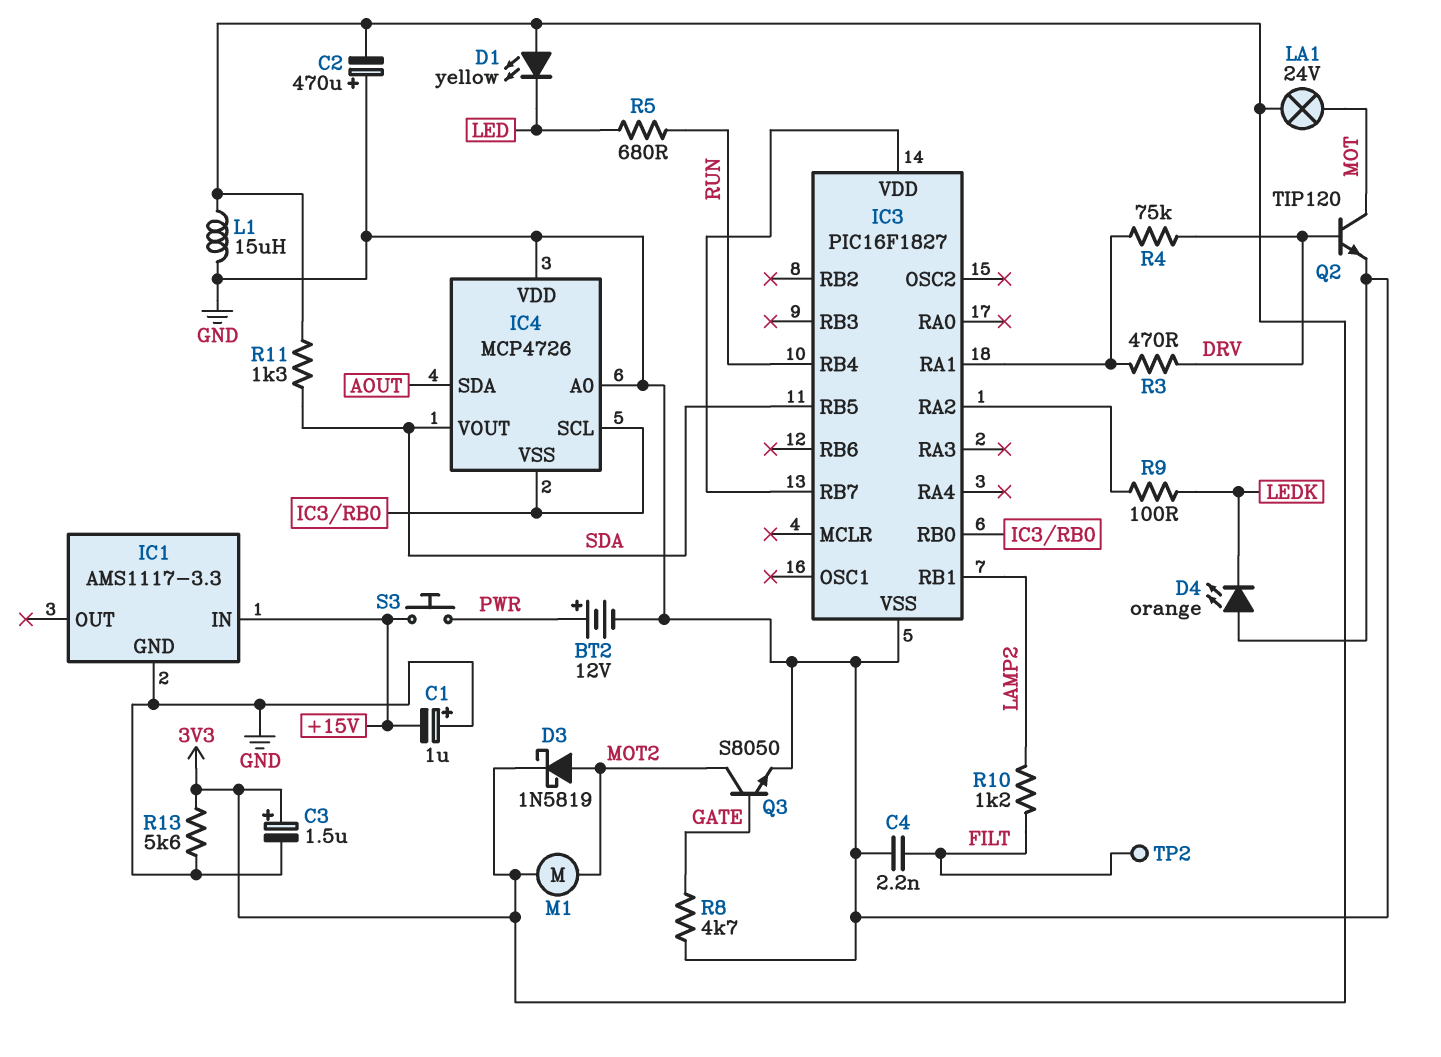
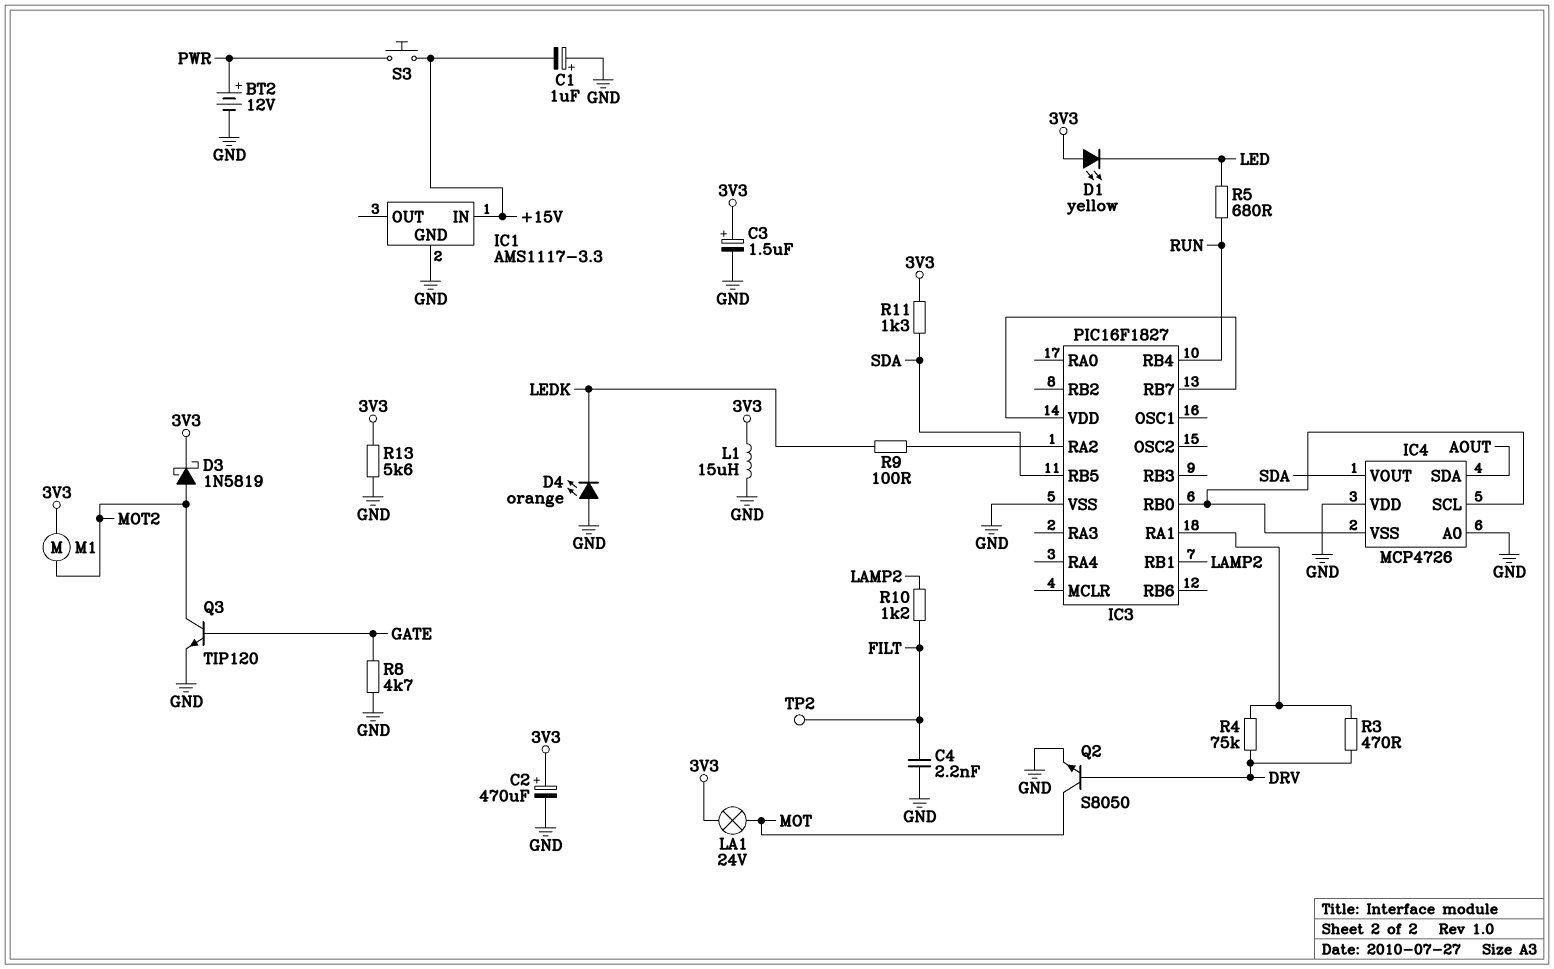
C2: 470uF (plus GND, minus 3V3) -> 470uF (plus 3V3, minus GND)
Q2: NPN TIP120 (B DRV, C MOT, E GND) -> NPN S8050 (B DRV, C MOT, E GND)
Q3: NPN S8050 (B GATE, C MOT2, E GND) -> NPN TIP120 (B GATE, C MOT2, E GND)

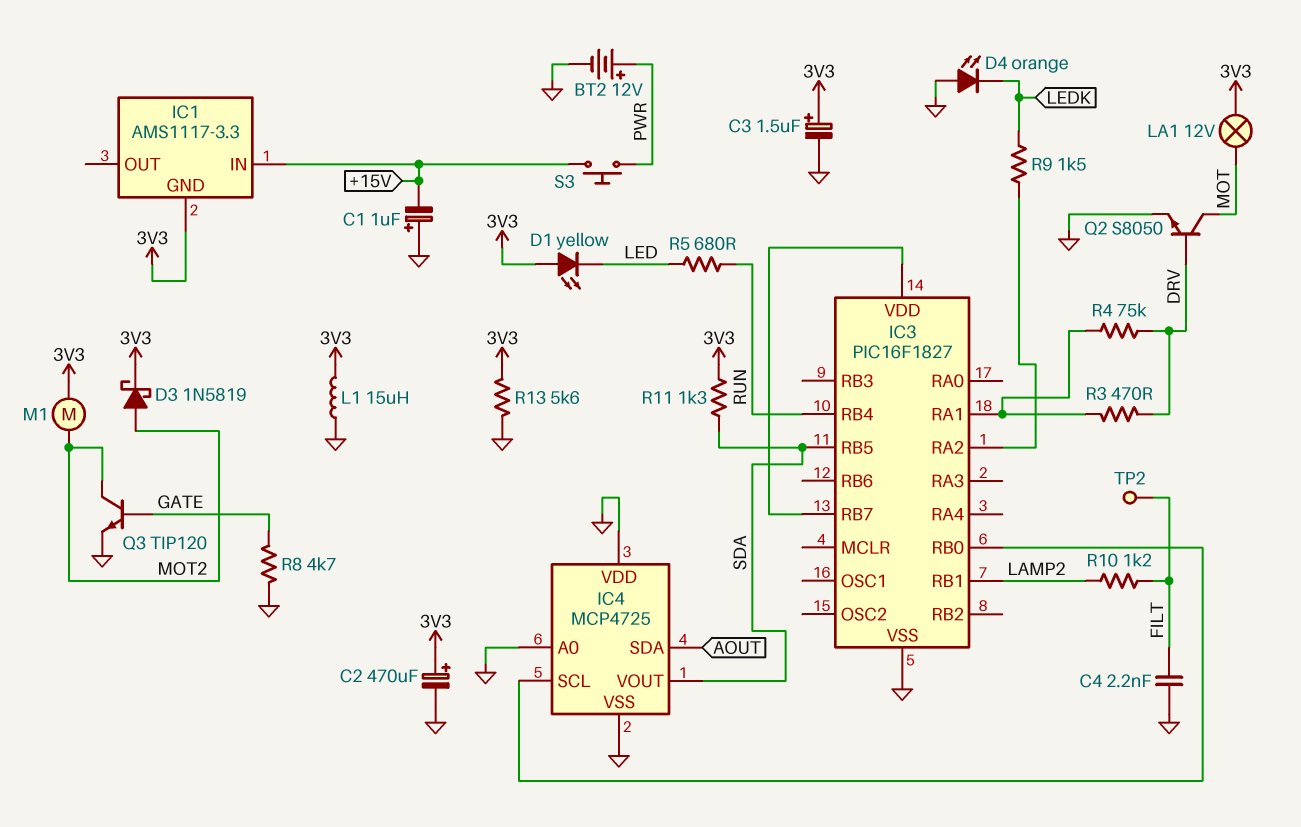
IC1 pin GND: GND -> 3V3
IC4: MCP4726 -> MCP4725
IC4 pin VSS: IC3/RB0 -> GND
LA1: lamp 24V (3V3, MOT) -> lamp 12V (3V3, MOT)
R9: 100 (IC3/RA2, LEDK) -> 1.5k (IC3/RA2, LEDK)

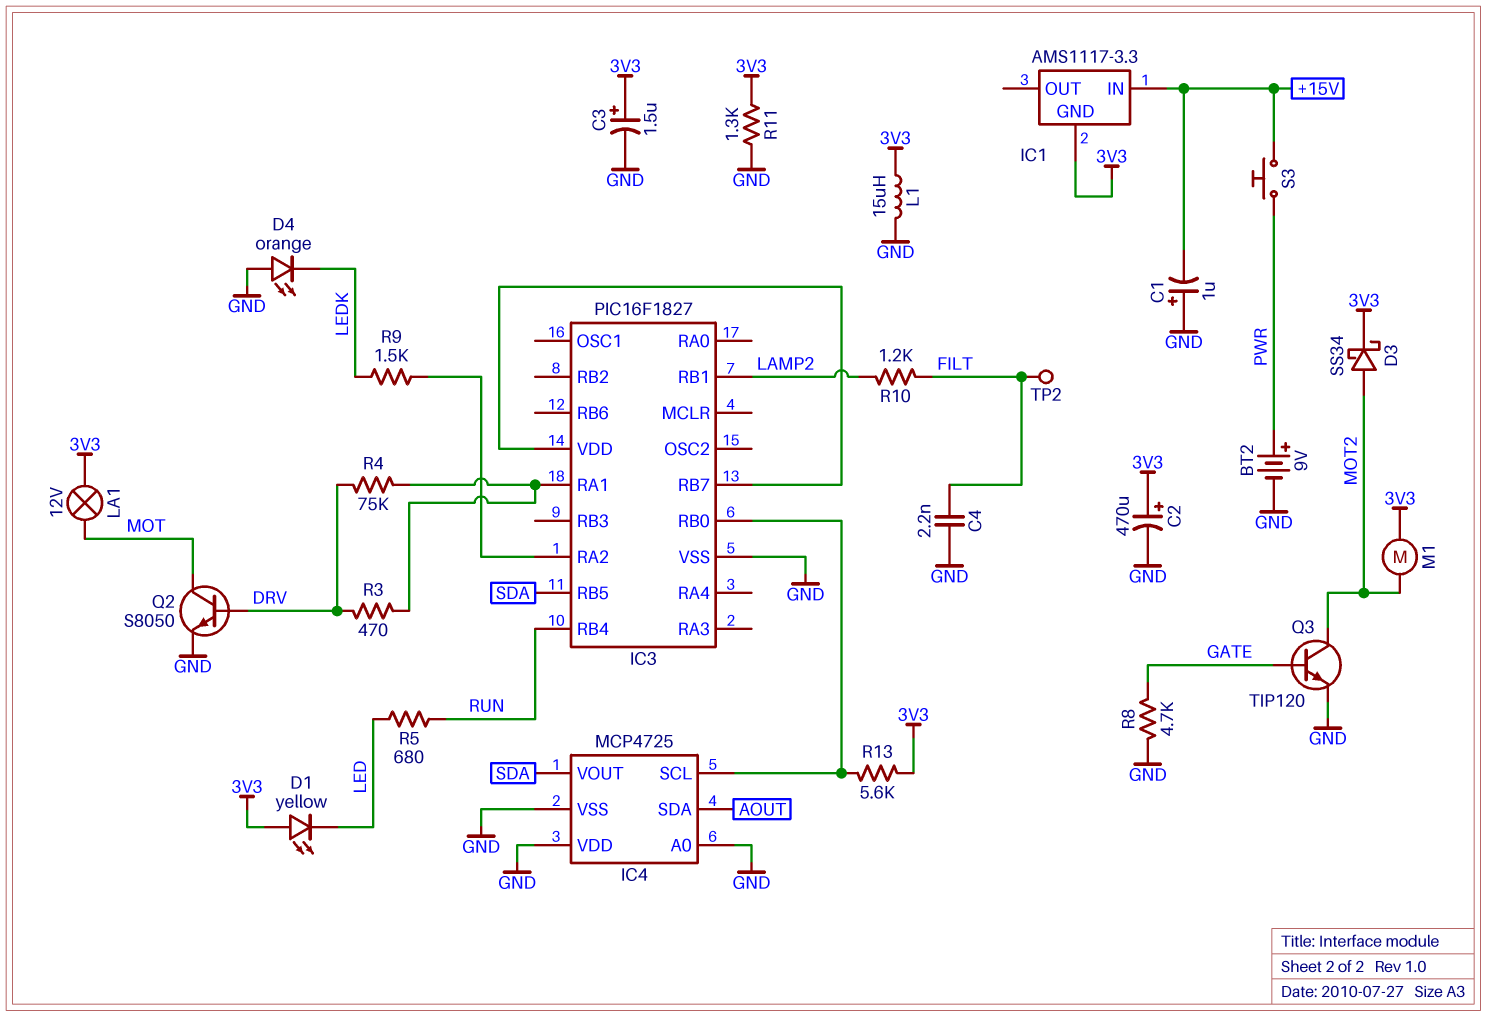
BT2: 12V (plus PWR, minus GND) -> 9V (plus PWR, minus GND)
D3: schottky 1N5819 (A MOT2, K 3V3) -> schottky SS34 (A MOT2, K 3V3)
R11: 1.3k (3V3, SDA) -> 1.3k (3V3, GND)
R13: 5.6k (3V3, GND) -> 5.6k (3V3, IC3/RB0)

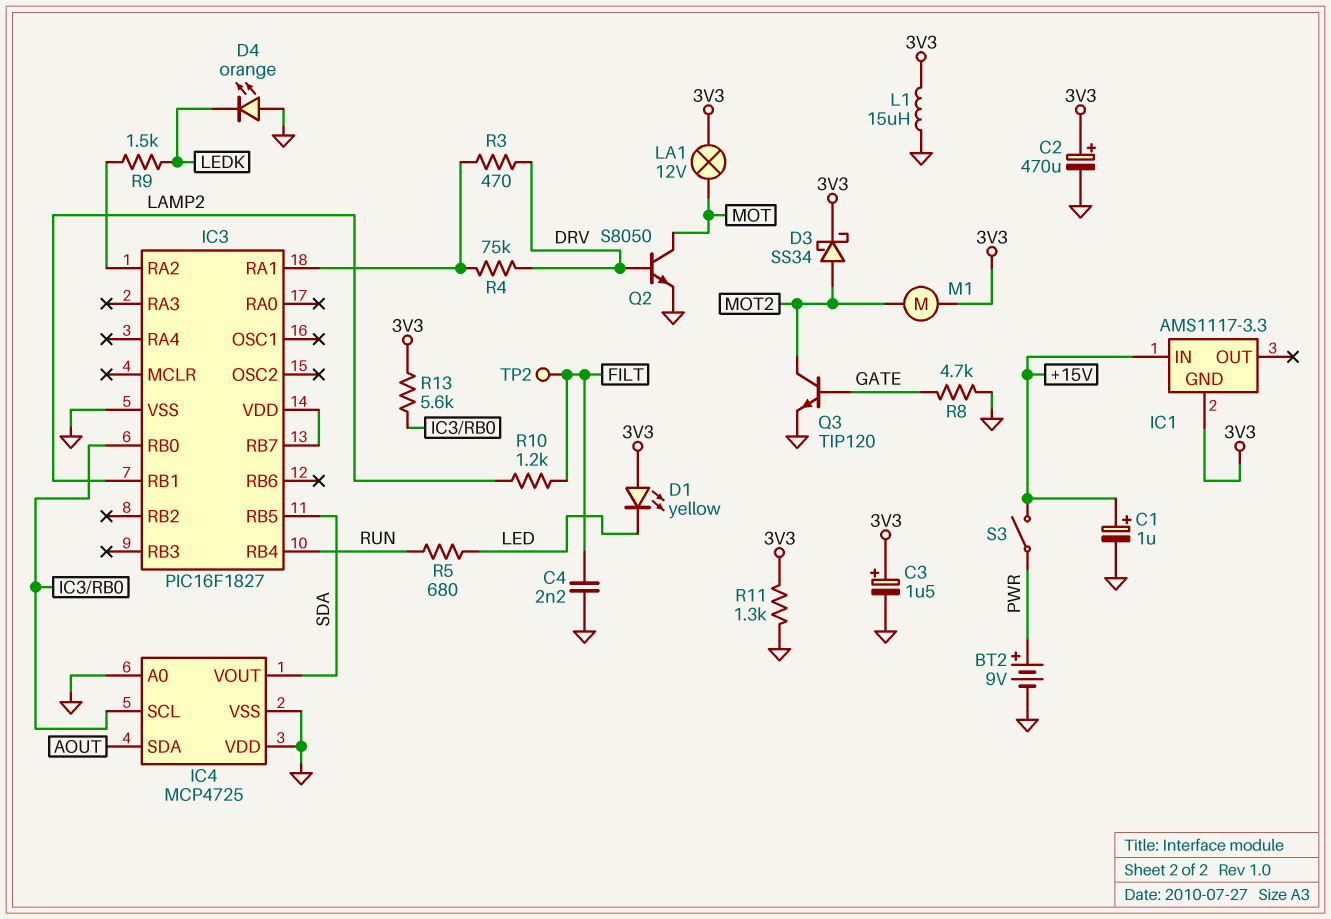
C1: 1uF (plus GND, minus +15V) -> 1uF (plus +15V, minus GND)
S3: button (+15V, PWR) -> switch (+15V, PWR)

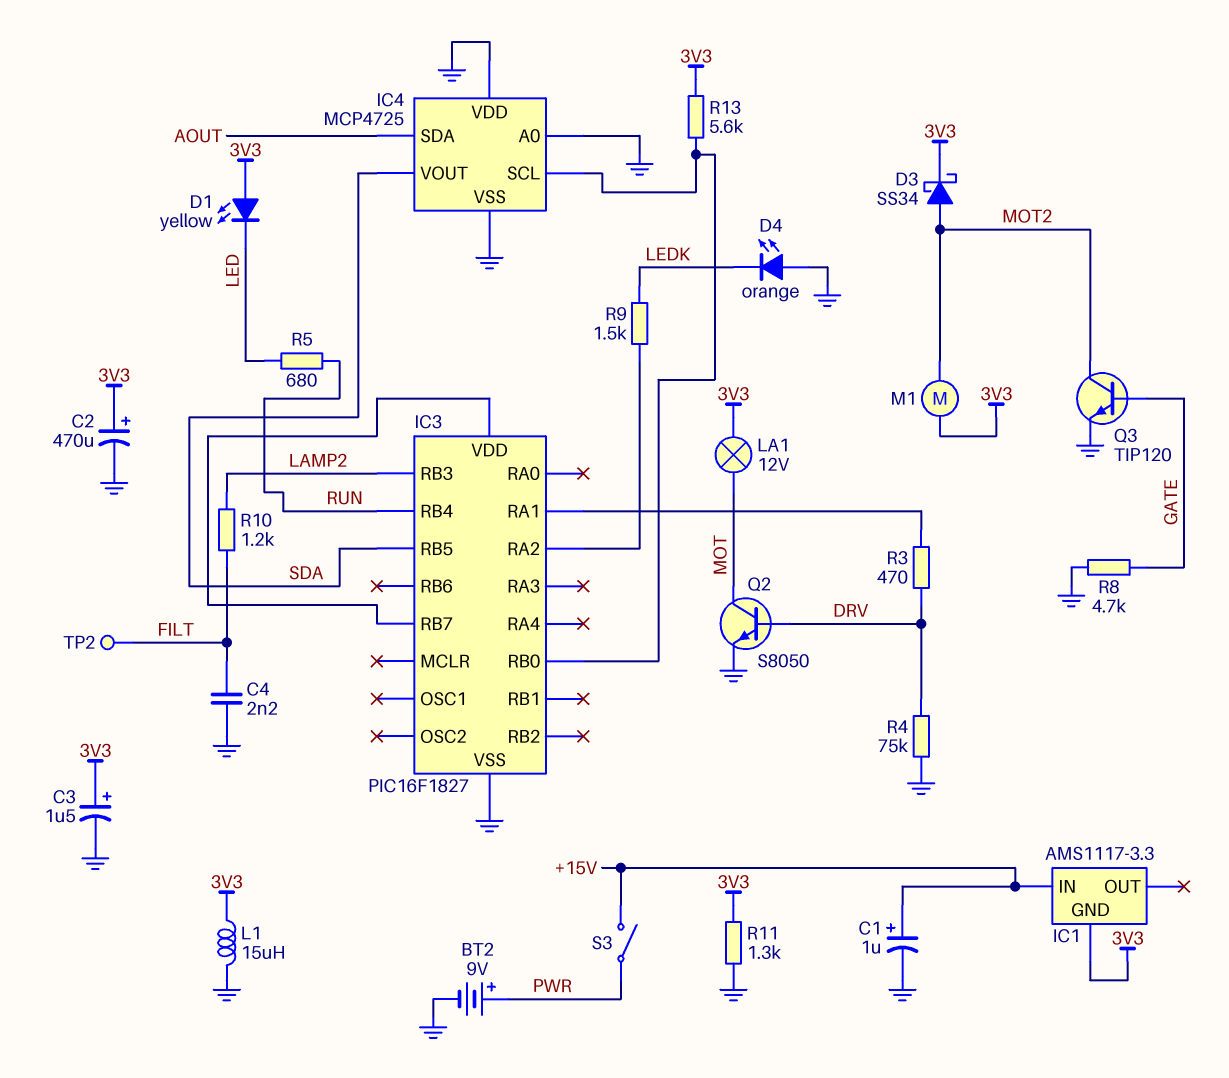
IC3 pin RB1: LAMP2 -> none
IC3 pin RB3: none -> LAMP2
R4: 75k (DRV, IC3/RA1) -> 75k (DRV, GND)

